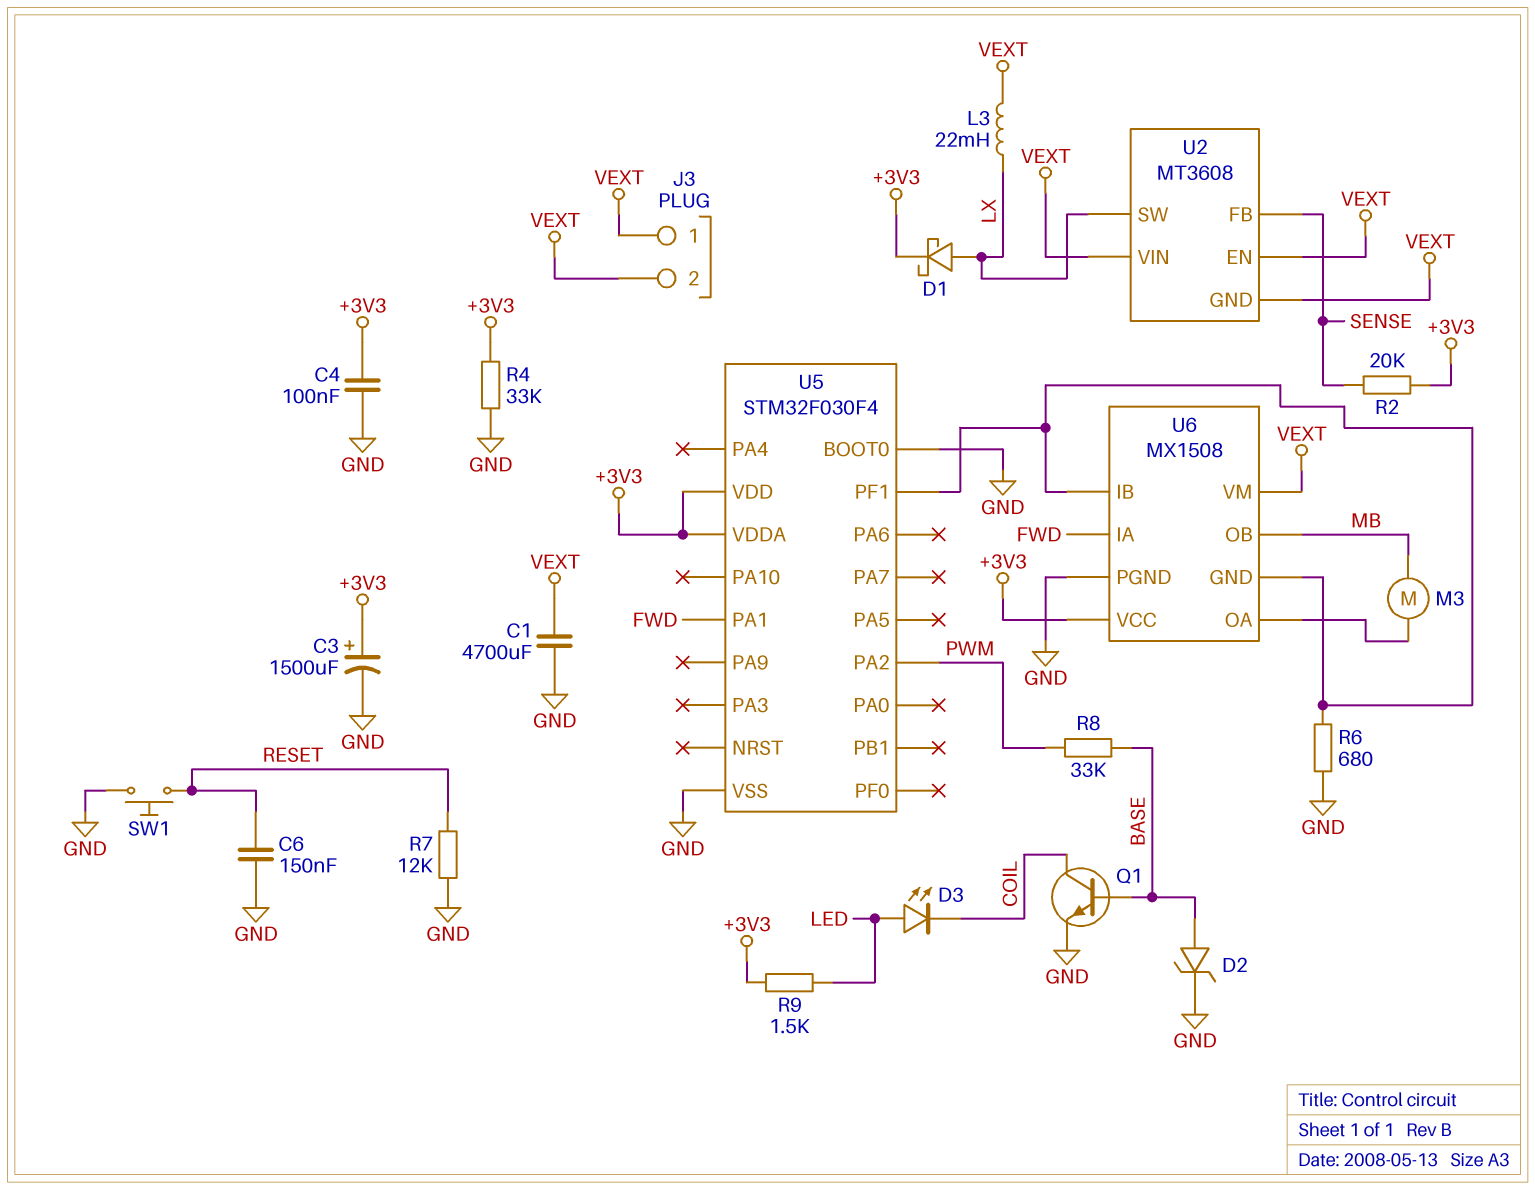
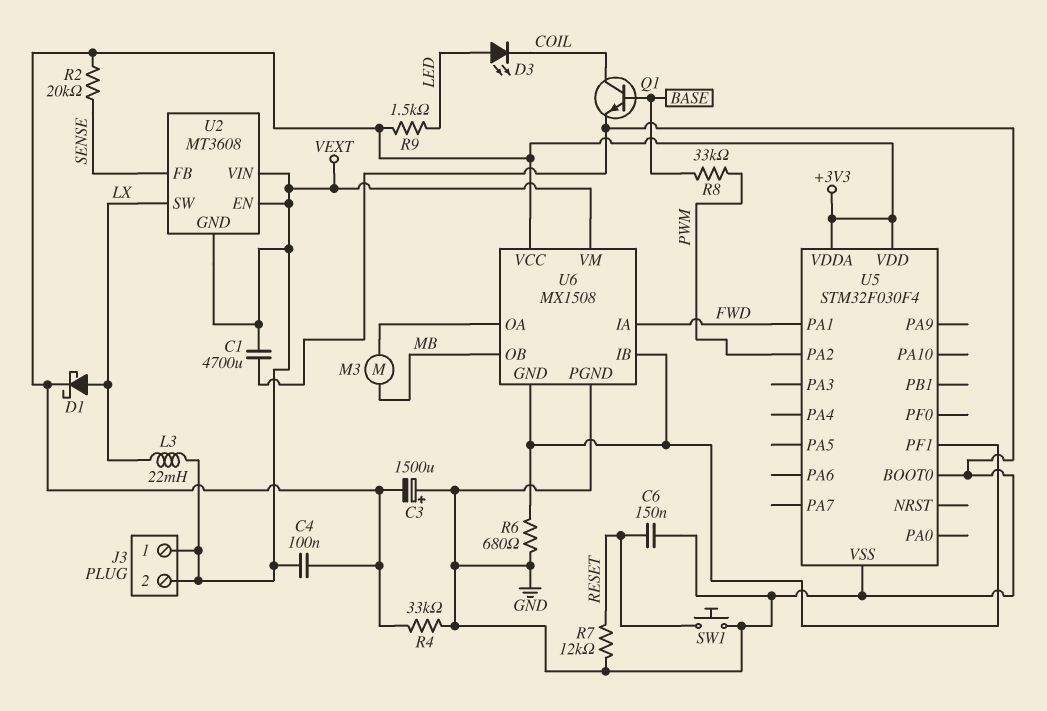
C3: 1500uF (plus +3V3, minus GND) -> 1500uF (plus GND, minus +3V3)
C4: 100nF (+3V3, GND) -> 100nF (+3V3, VEXT)
D2: zener (A BASE, K GND) -> none

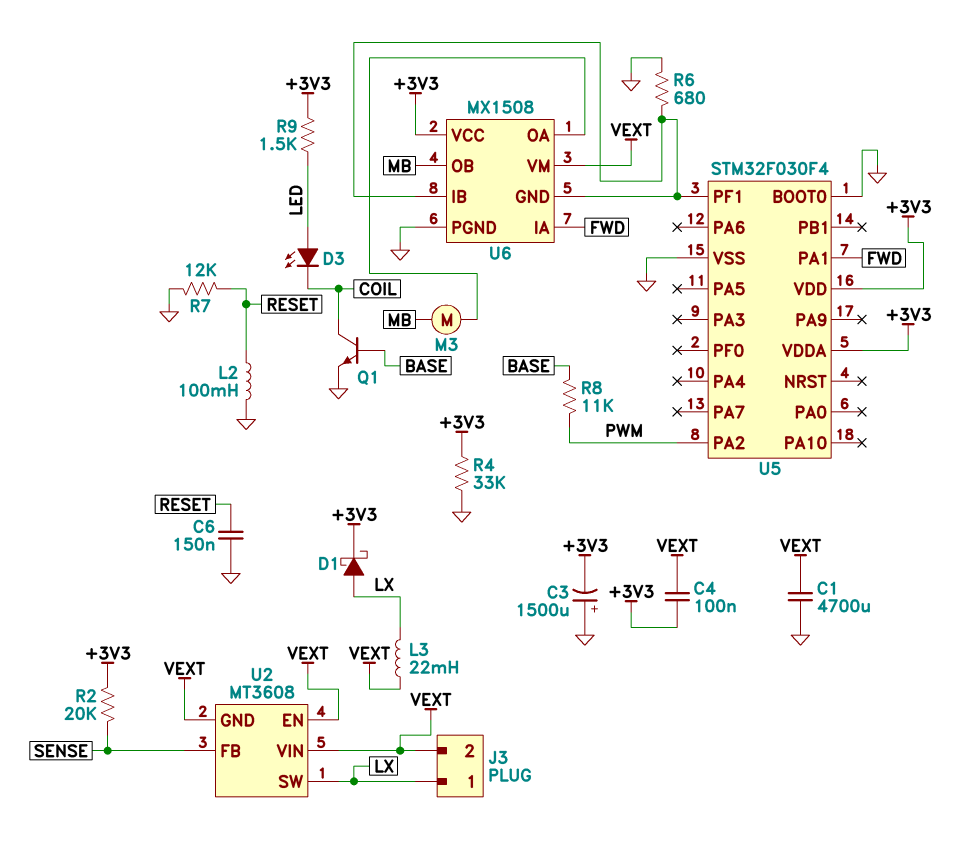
J3 pin 1: VEXT -> LX
L2: none -> 100mH (GND, RESET)
R8: 33k (BASE, PWM) -> 11k (BASE, PWM)
SW1: button (GND, RESET) -> none

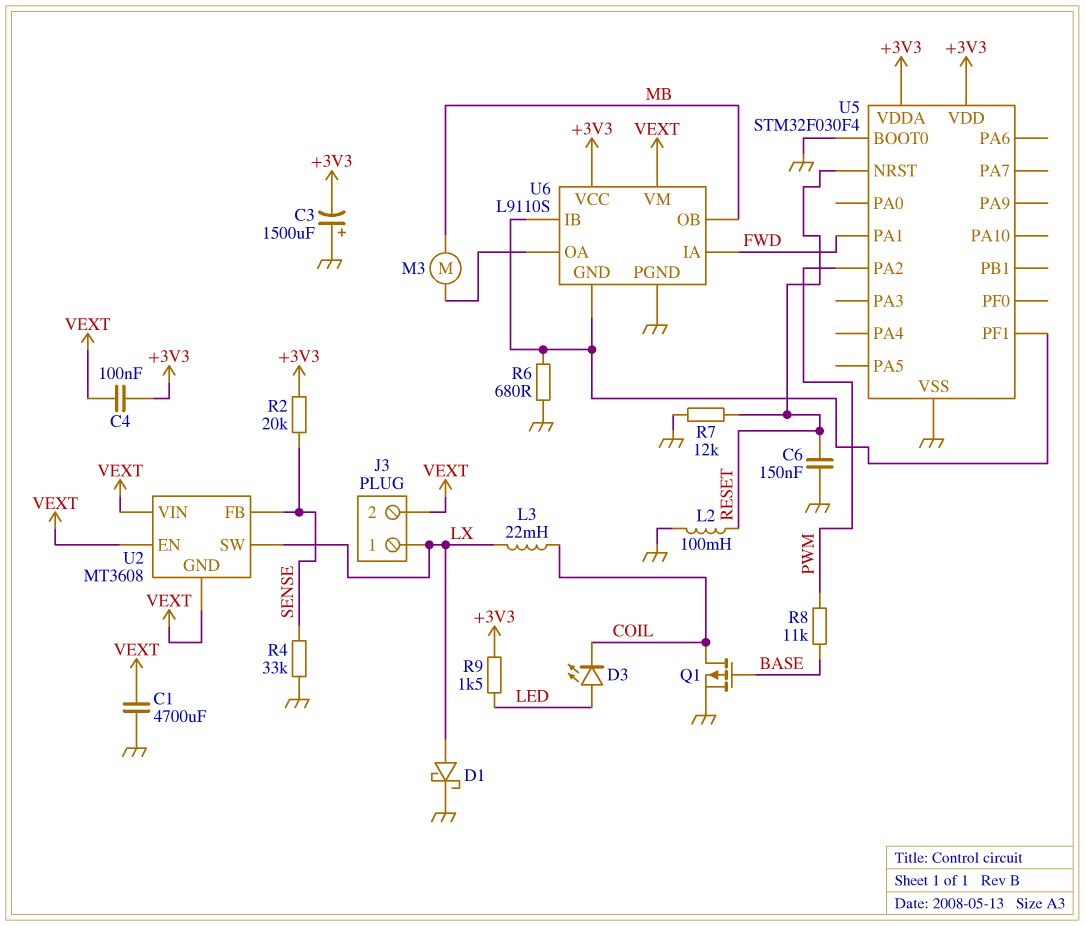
D1: schottky (A LX, K +3V3) -> schottky (A LX, K GND)
L3: 22mH (LX, VEXT) -> 22mH (COIL, LX)
Q1: NPN (B BASE, C COIL, E GND) -> PMOS (G BASE, D COIL, S GND)
R4: 33k (+3V3, GND) -> 33k (GND, SENSE)
U5 pin NRST: none -> RESET
U6: MX1508 -> L9110S

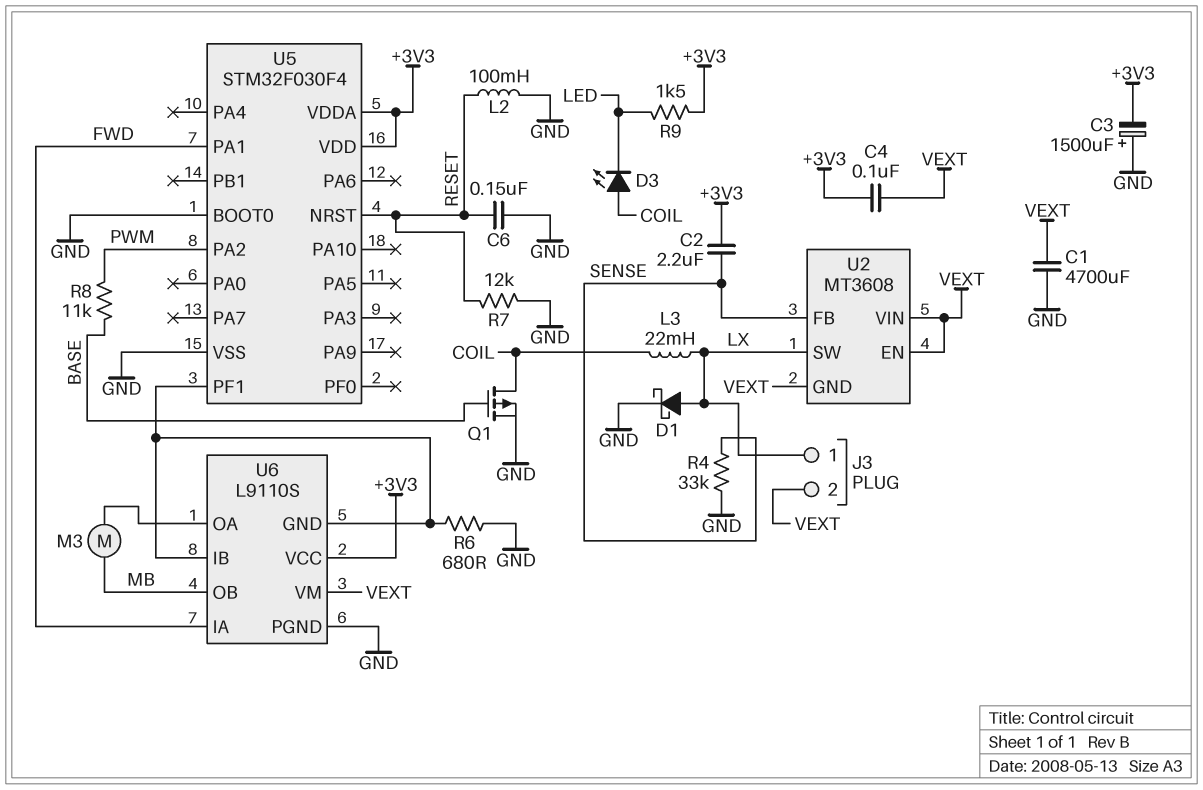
C2: none -> 2.2uF (+3V3, SENSE)
D3: LED (A LED, K COIL) -> LED (A COIL, K LED)
R2: 20k (+3V3, SENSE) -> none

